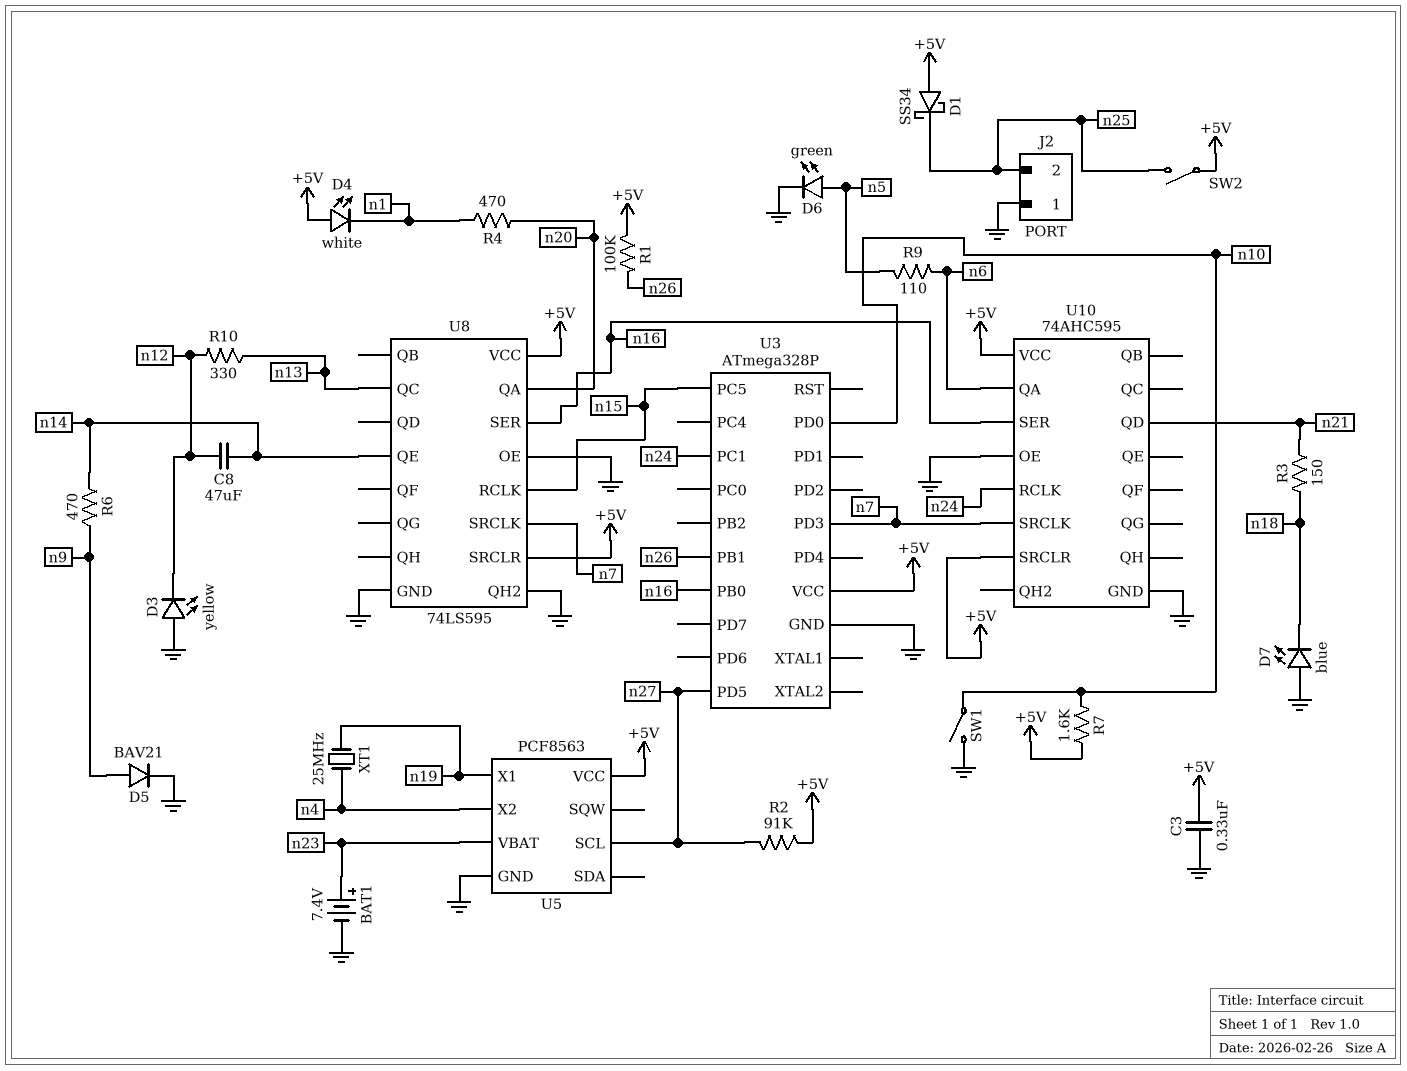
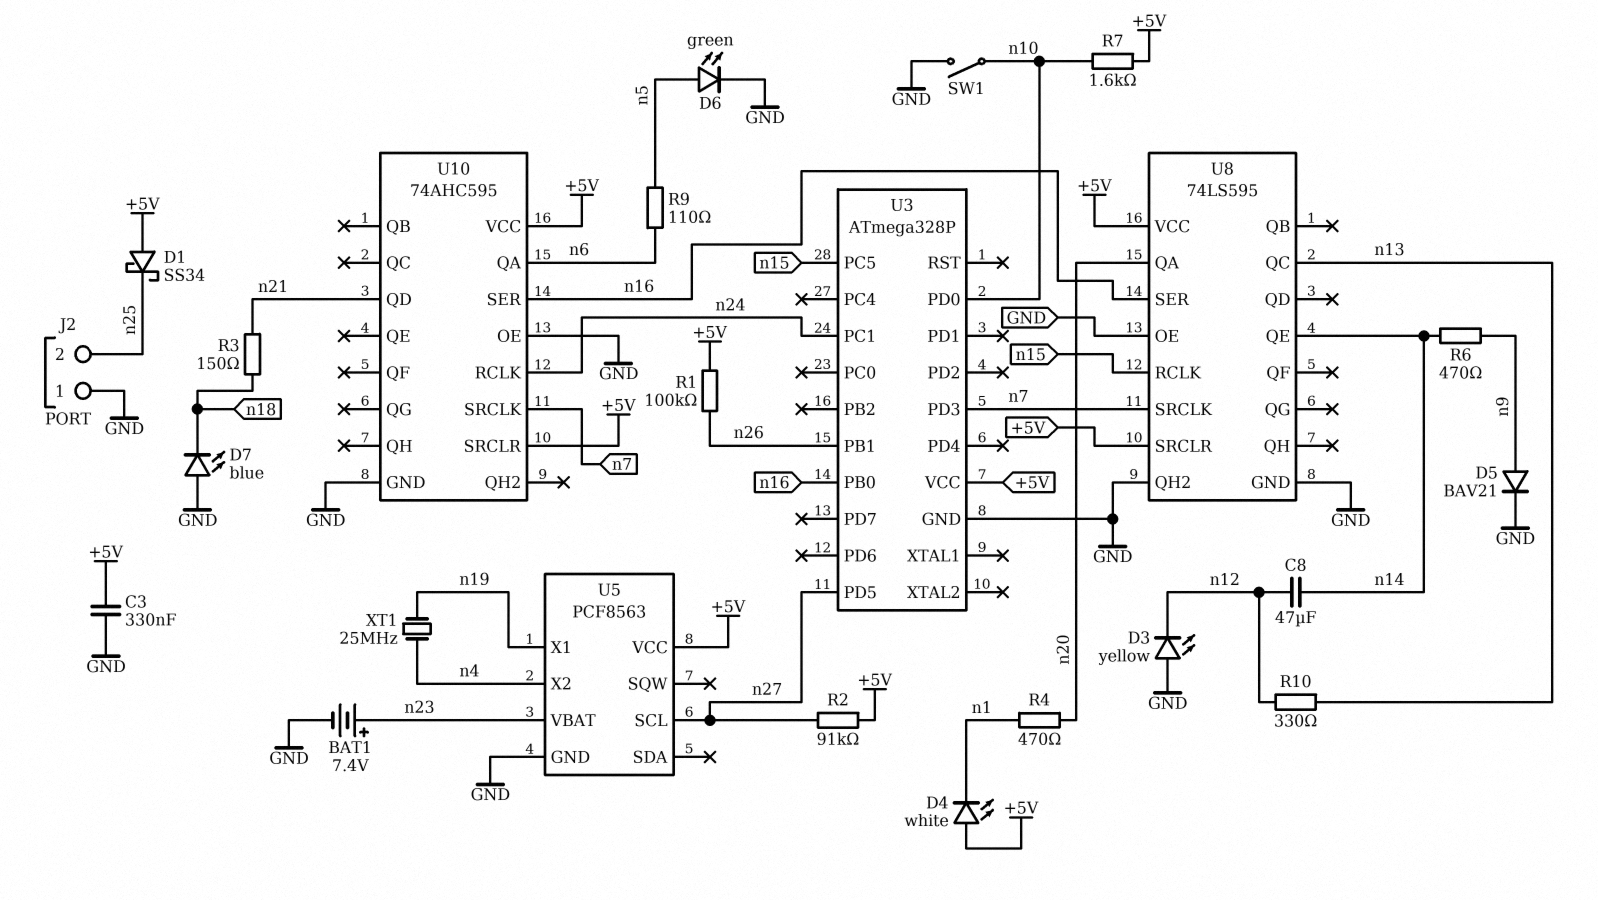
SW2: switch (+5V, n25) -> none

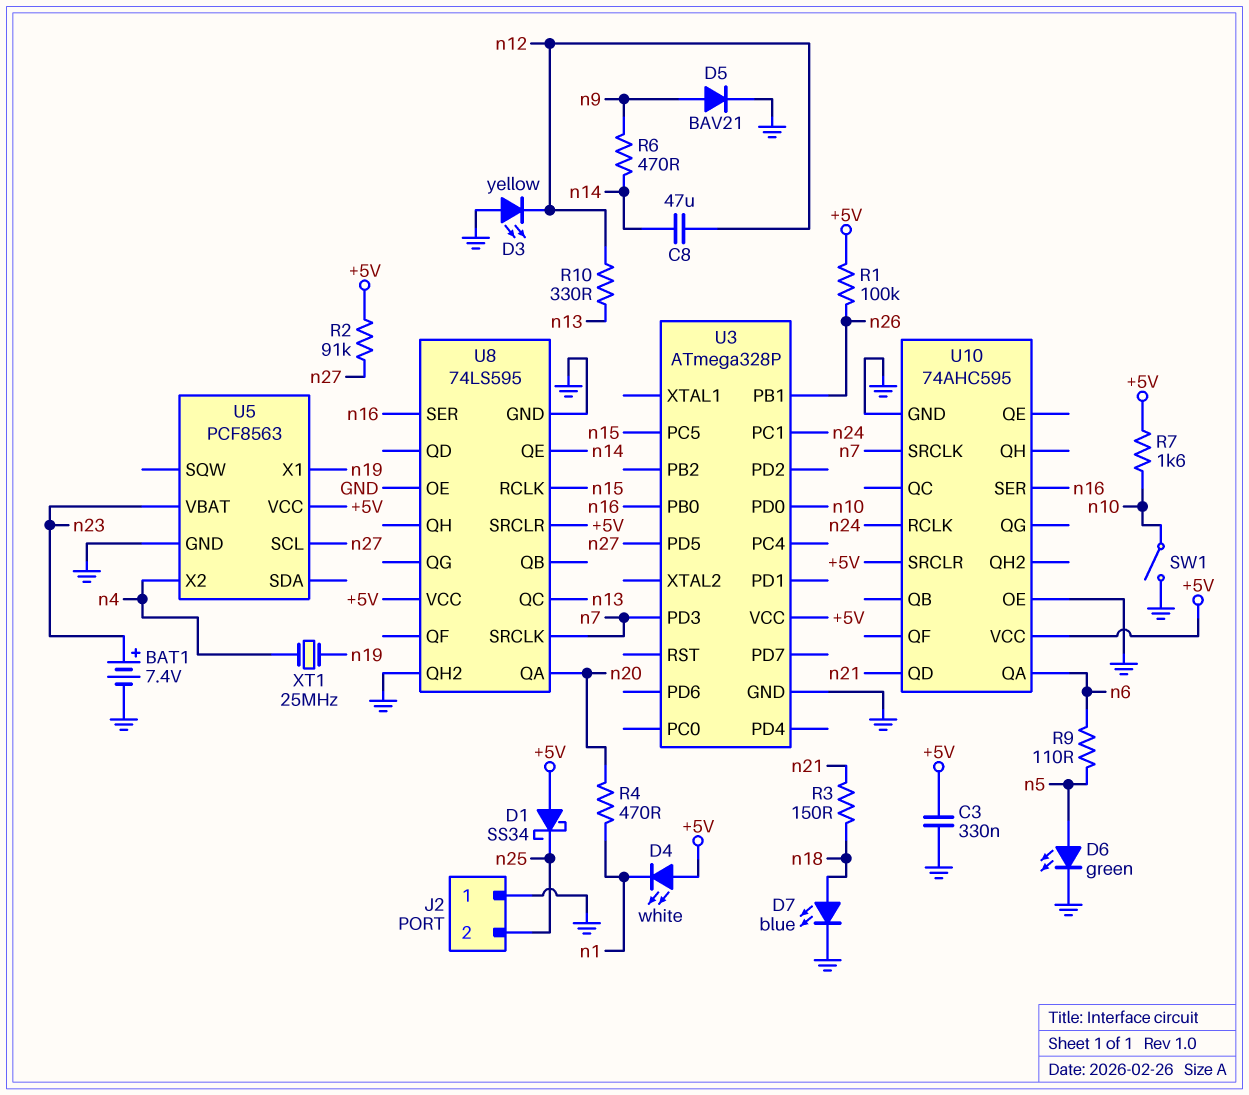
D7: LED blue (A GND, K n18) -> LED blue (A n18, K GND)

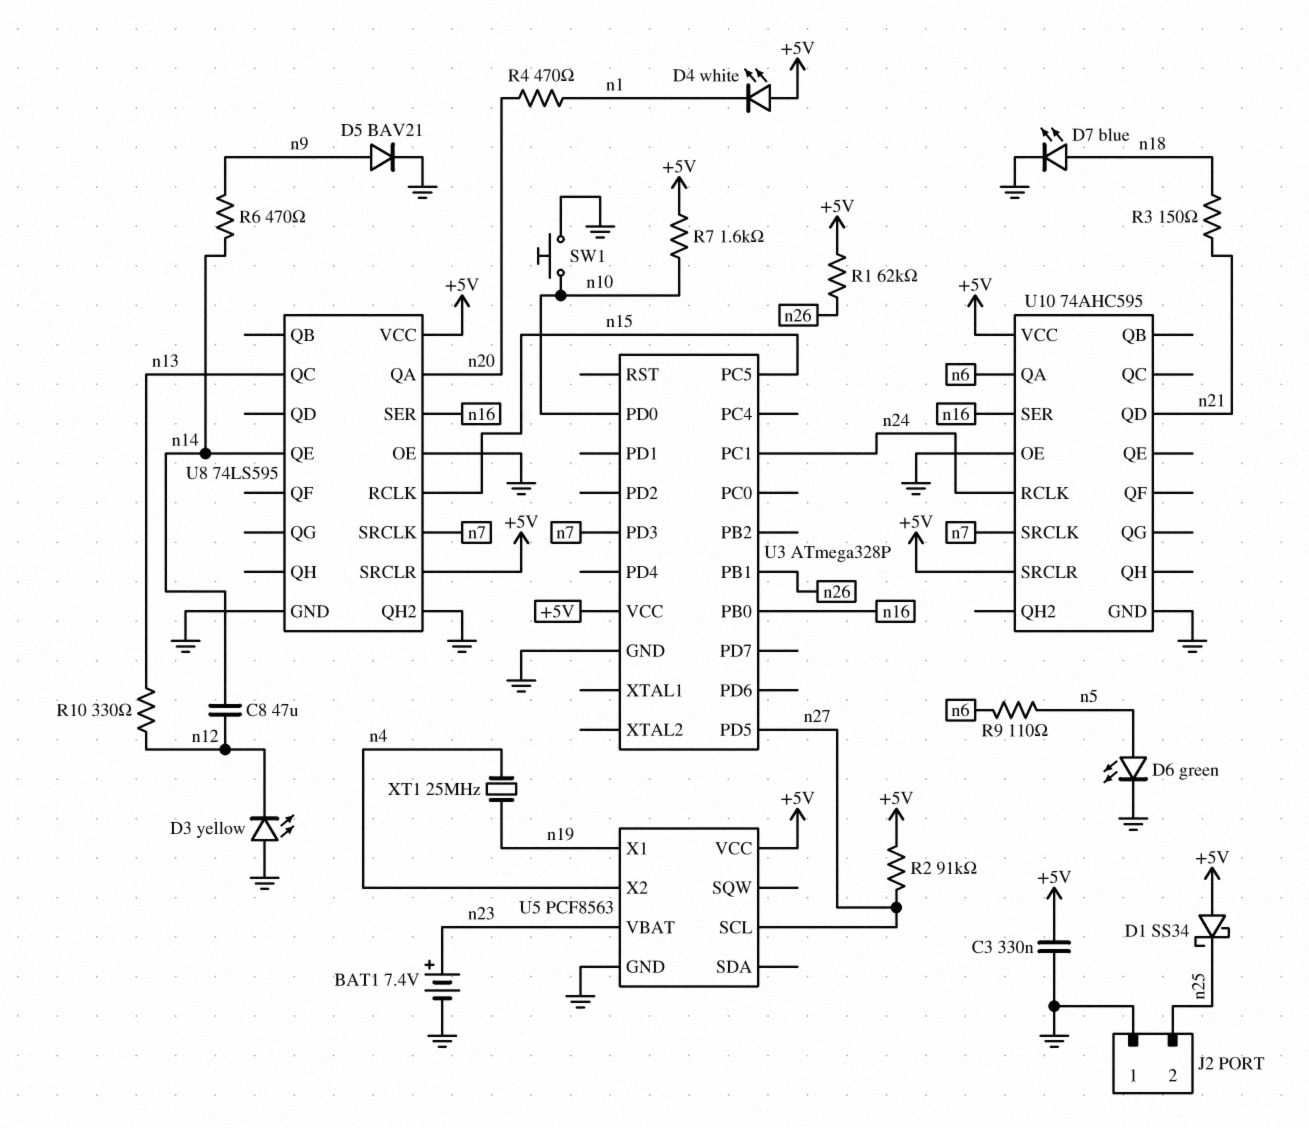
R1: 100k (+5V, n26) -> 62k (+5V, n26)
SW1: switch (GND, n10) -> button (GND, n10)

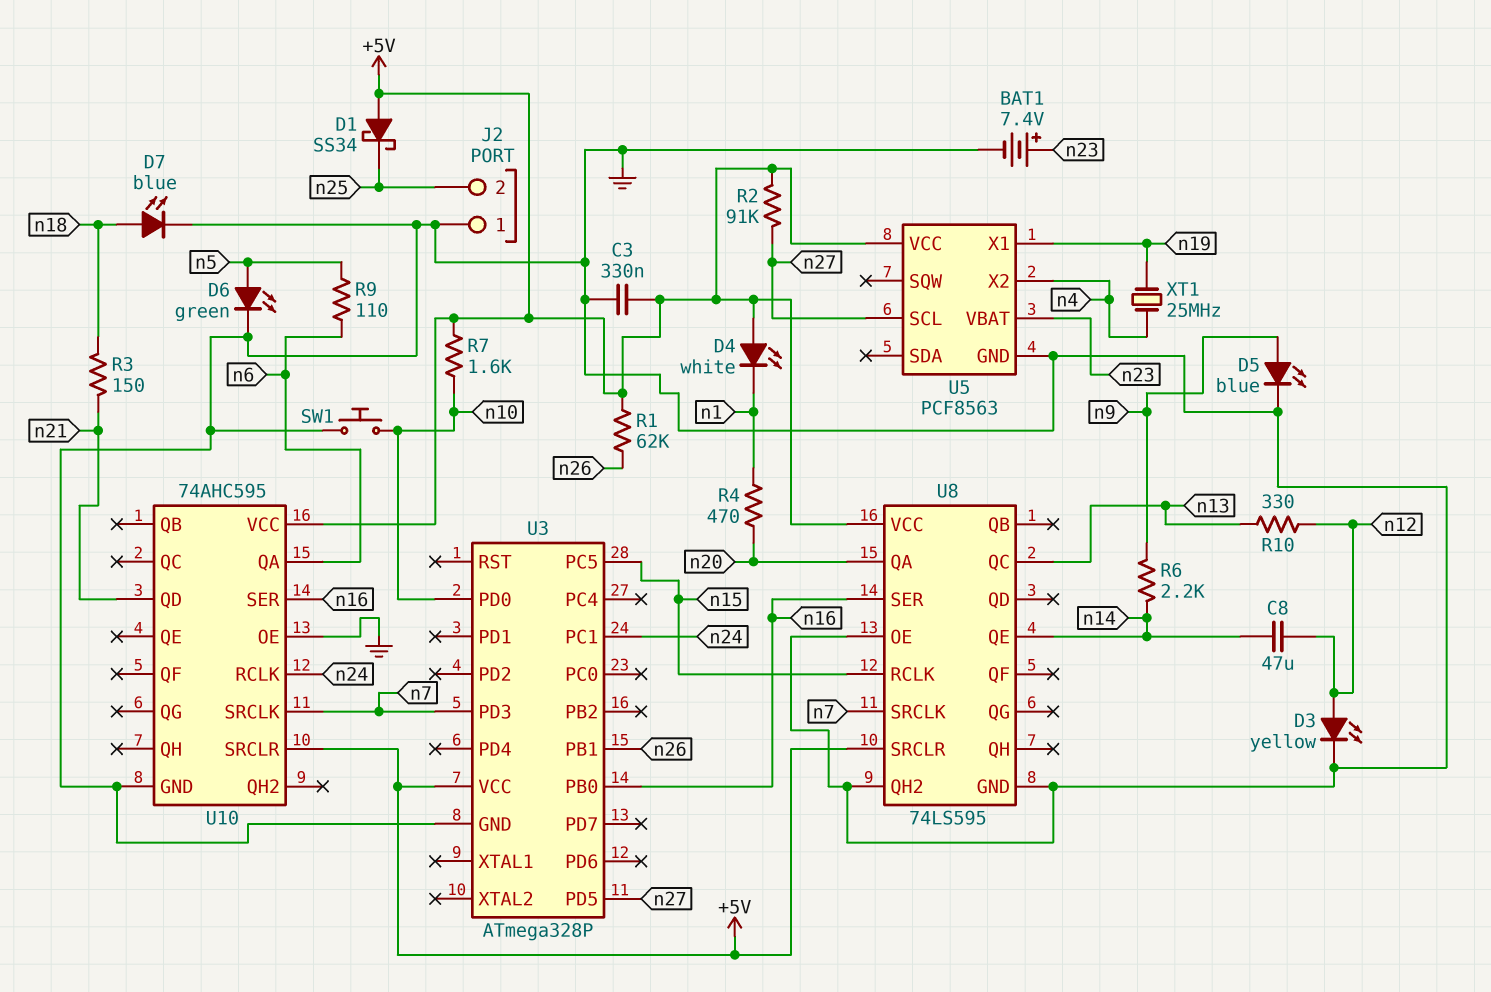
D3: LED yellow (A GND, K n12) -> LED yellow (A n12, K GND)
D5: diode BAV21 (A n9, K GND) -> LED blue (A n9, K GND)
R6: 470 (n9, n14) -> 2.2k (n9, n14)

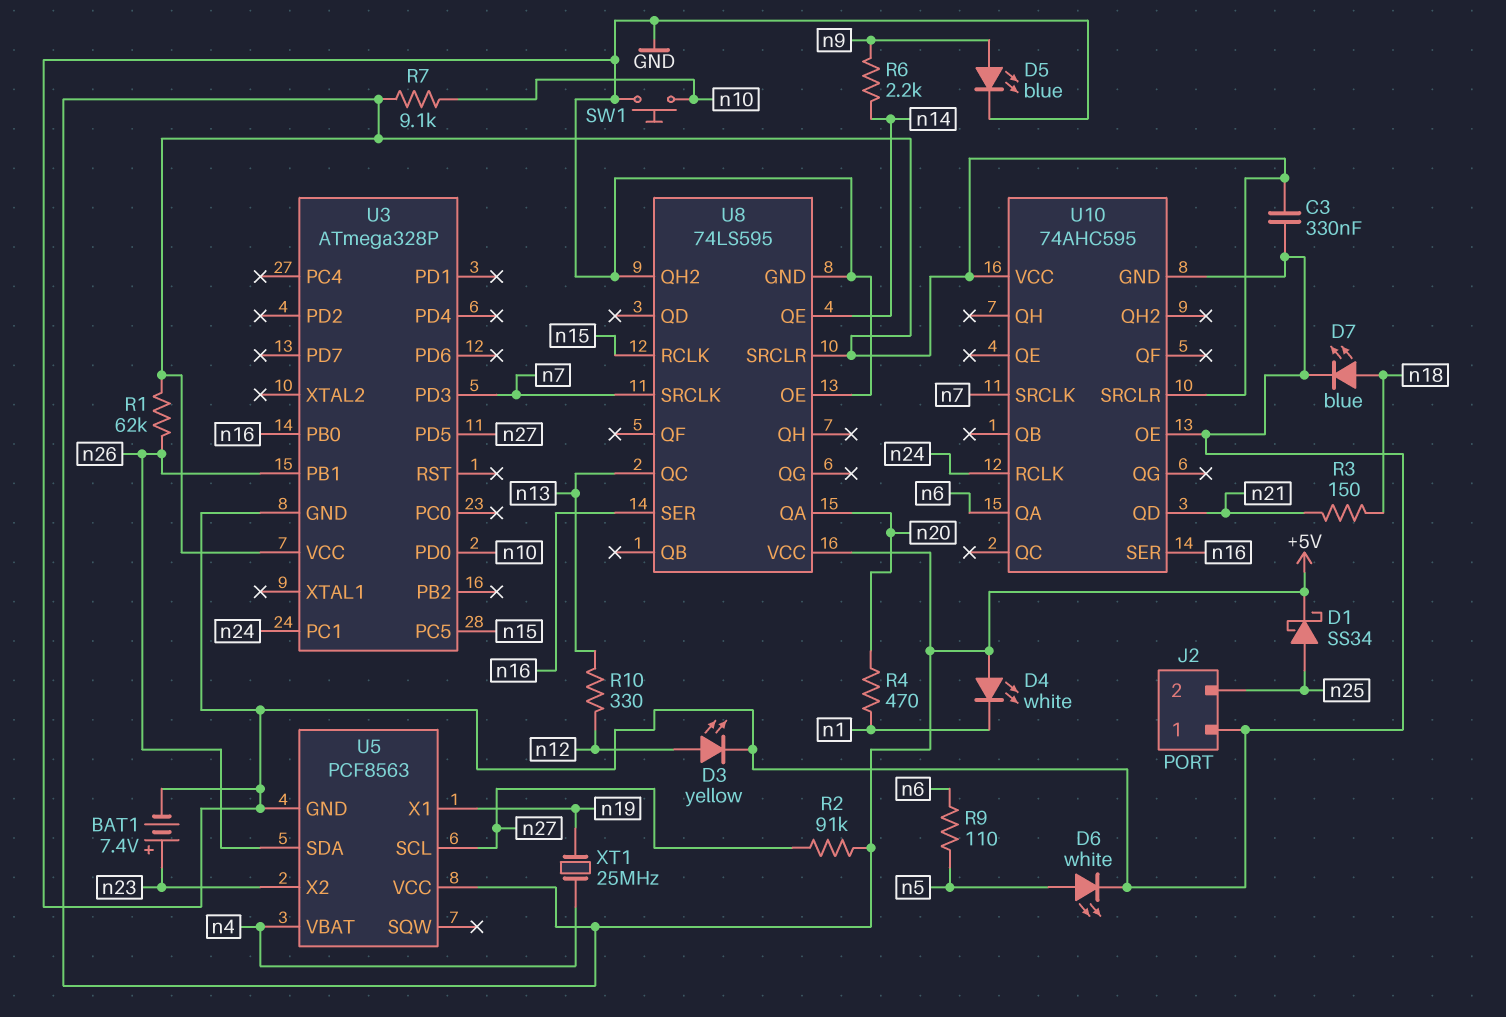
C8: 47uF (n12, n14) -> none
D1: schottky SS34 (A +5V, K n25) -> schottky SS34 (A n25, K +5V)
D6: LED green (A n5, K GND) -> LED white (A n5, K GND)
R7: 1.6k (+5V, n10) -> 9.1k (+5V, n10)
U5 pin SDA: none -> n26
U5 pin VBAT: n23 -> n4
U5 pin X2: n4 -> n23

